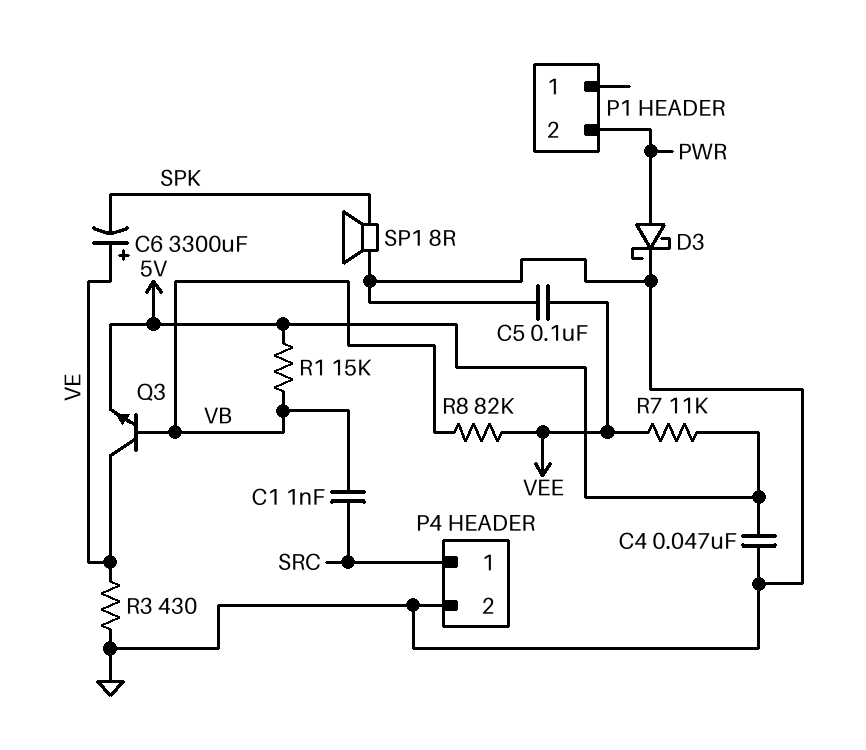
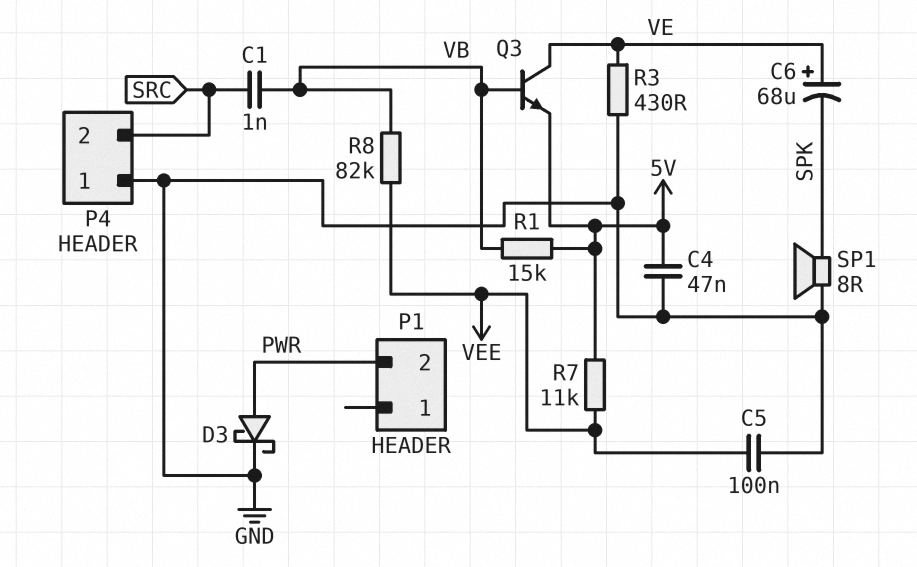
C6: 3300uF (plus VE, minus SPK) -> 68uF (plus VE, minus SPK)
P4 pin 1: SRC -> GND
P4 pin 2: GND -> SRC

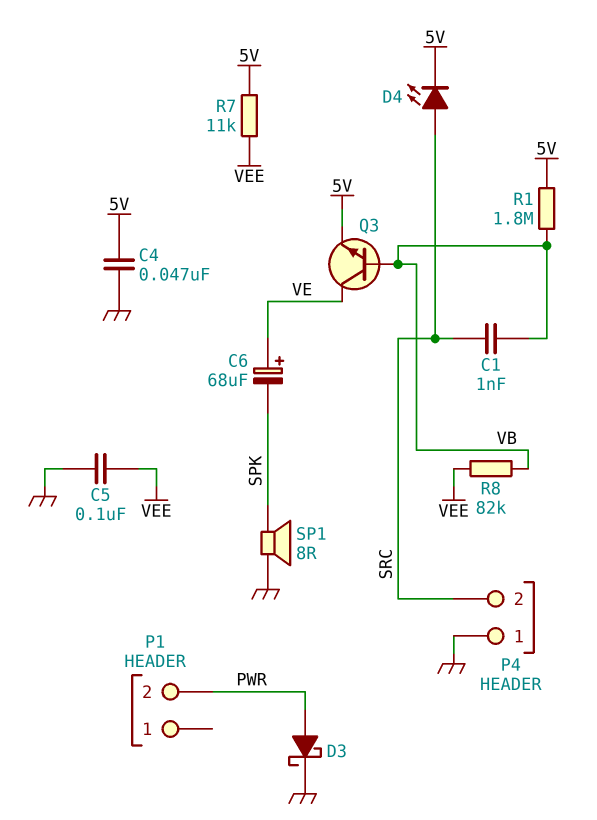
D4: none -> LED (A SRC, K 5V)
R1: 15k (5V, VB) -> 1.8M (5V, VB)
R3: 430 (GND, VE) -> none

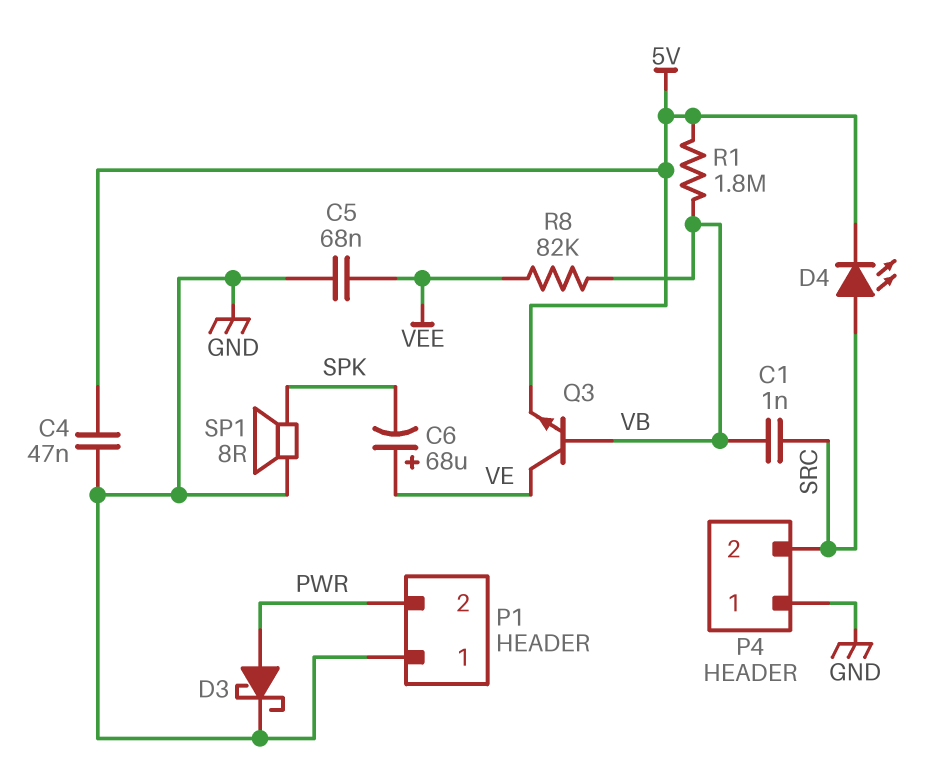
C5: 100nF (GND, VEE) -> 68nF (GND, VEE)
P1 pin 1: none -> GND
R7: 11k (5V, VEE) -> none

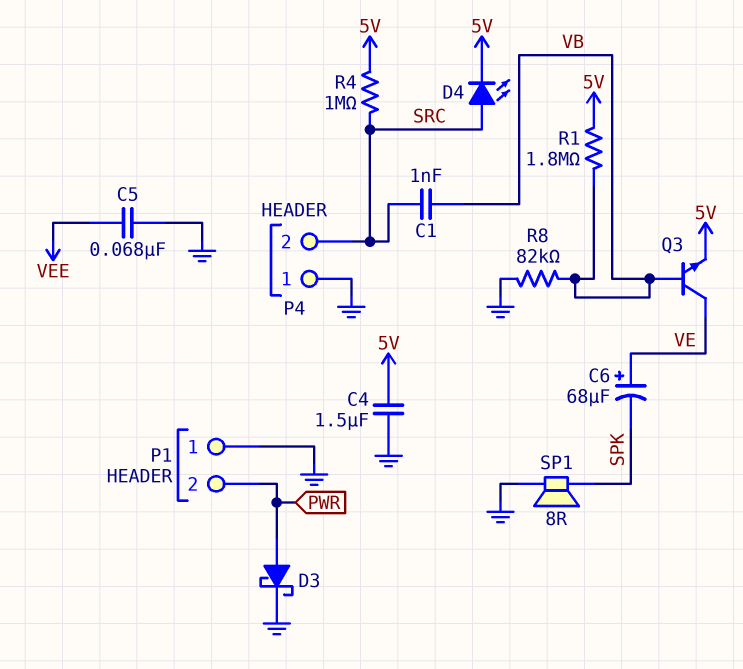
C4: 47nF (5V, GND) -> 1.5uF (5V, GND)
R4: none -> 1M (5V, SRC)
R8: 82k (VB, VEE) -> 82k (GND, VB)

